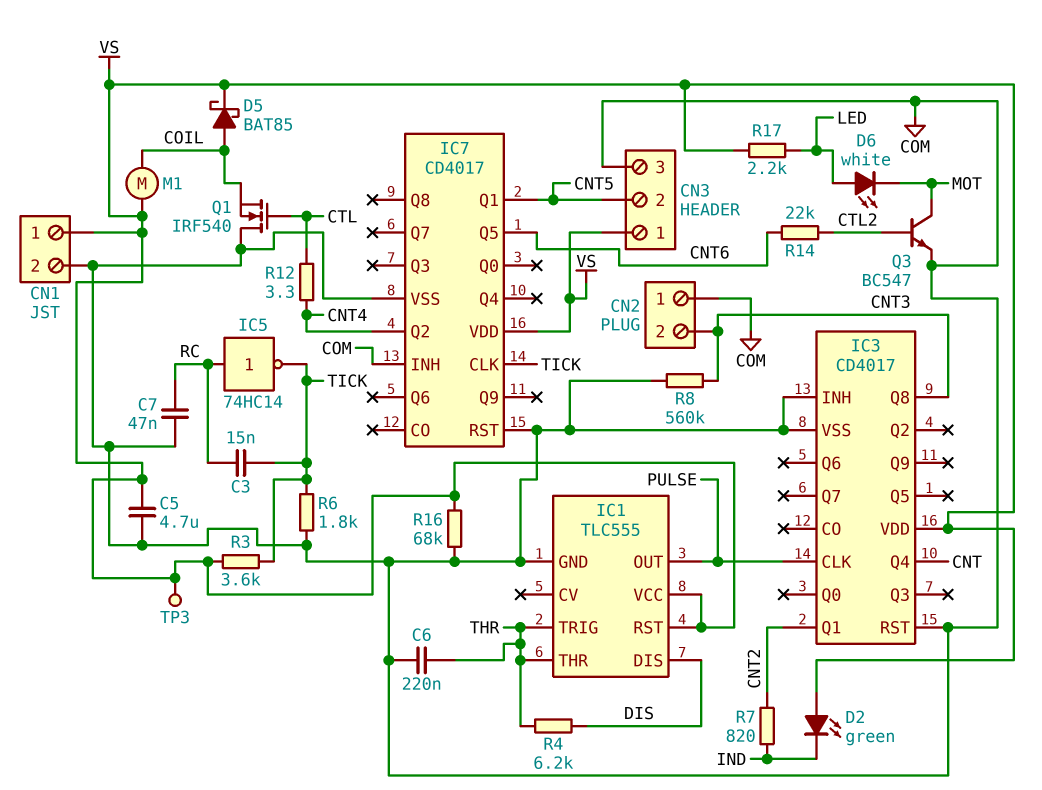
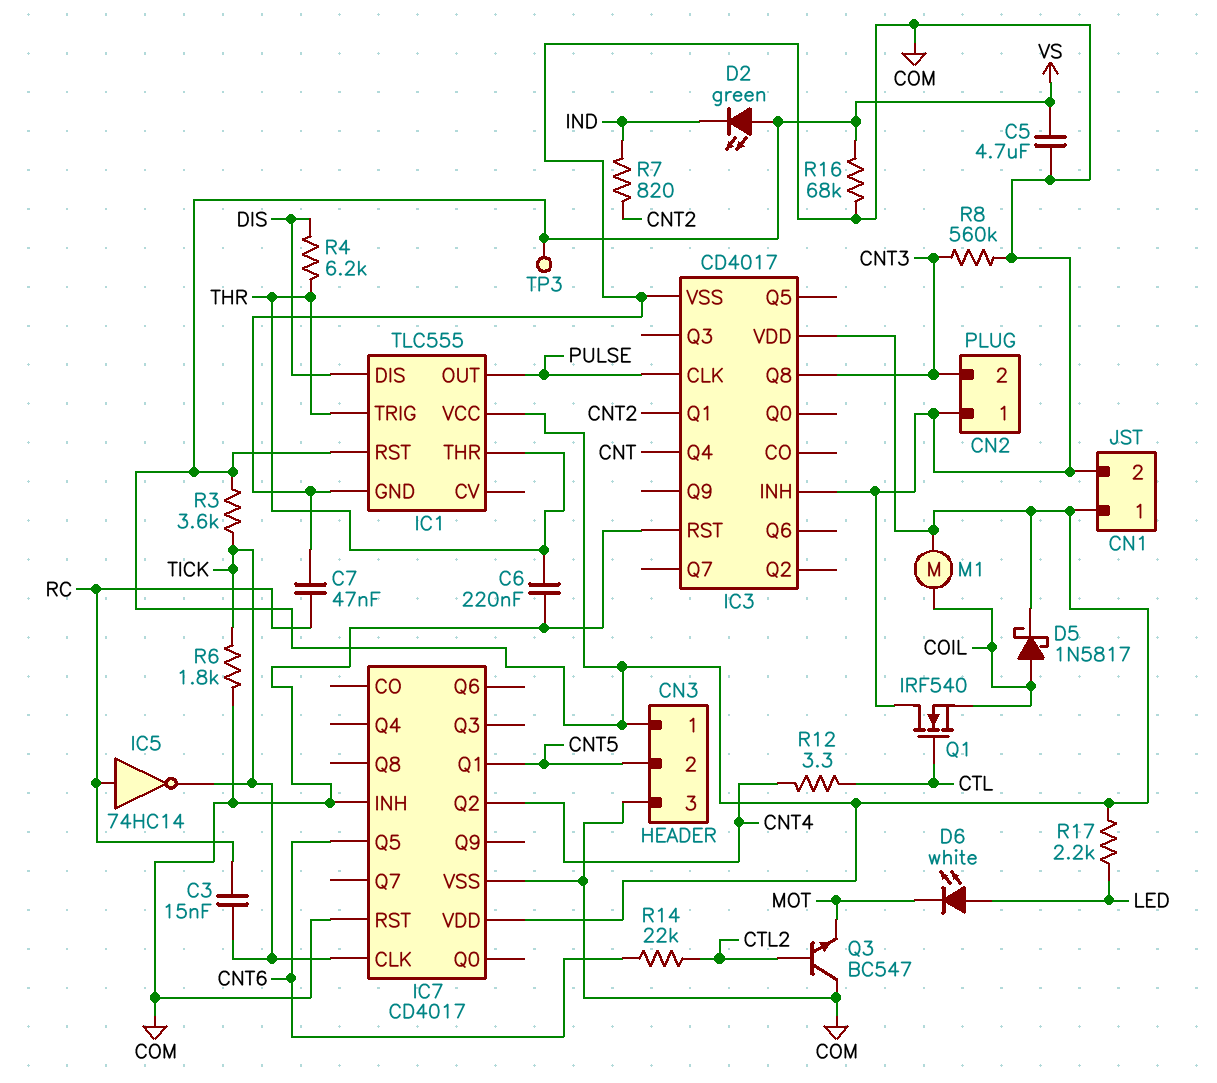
D5: schottky BAT85 (A COIL, K VS) -> schottky 1N5817 (A COIL, K VS)
Q3: NPN BC547 (B CTL2, C MOT, E COM) -> NPN BC547 (B CTL2, C COM, E MOT)

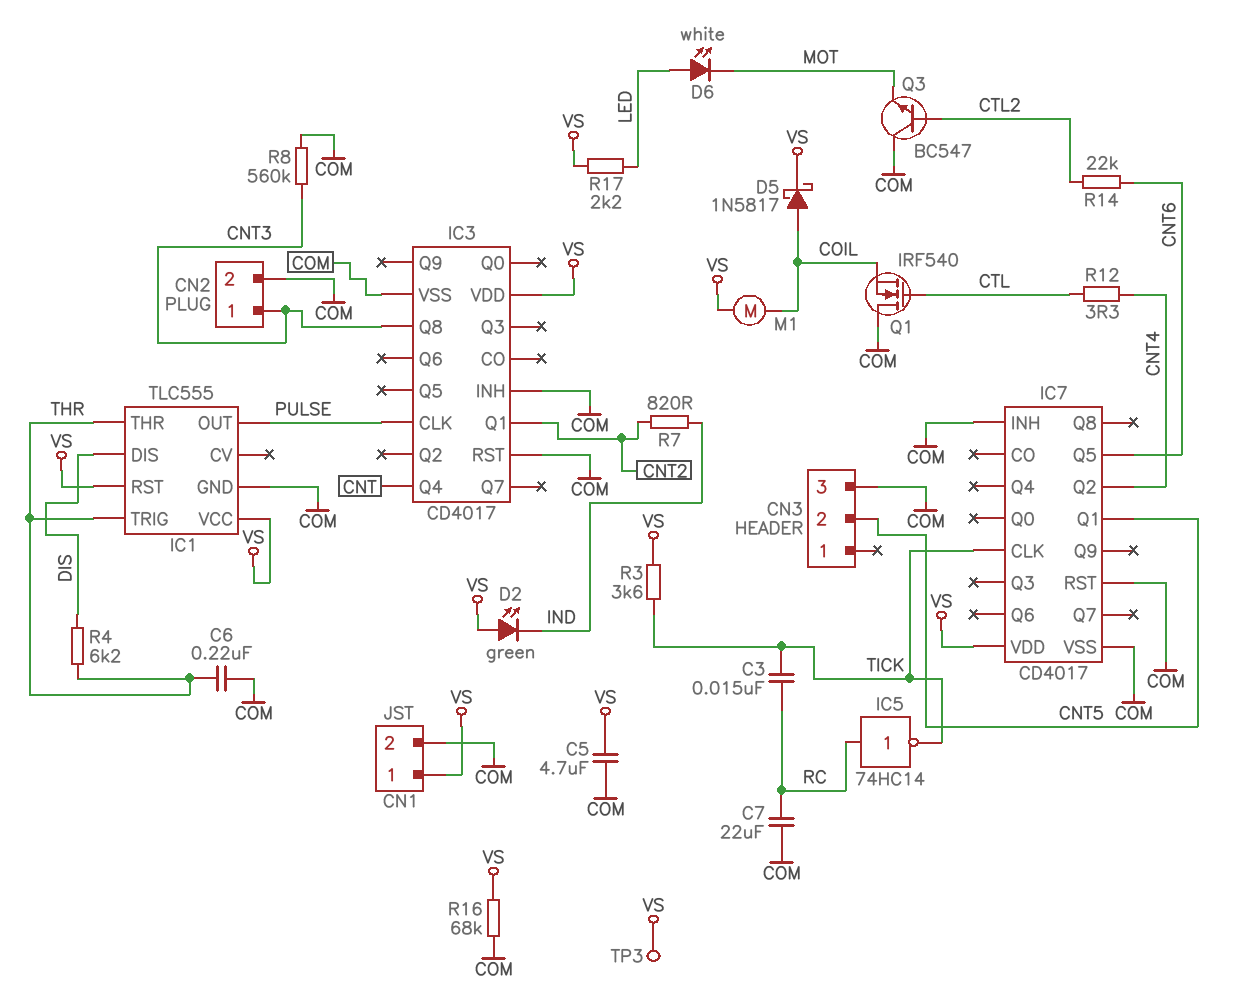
C7: 47nF (COM, RC) -> 22uF (COM, RC)
CN2 pin 1: COM -> CNT3
CN2 pin 2: CNT3 -> COM
CN3 pin 1: VS -> none
R6: 1.8k (COM, TICK) -> none

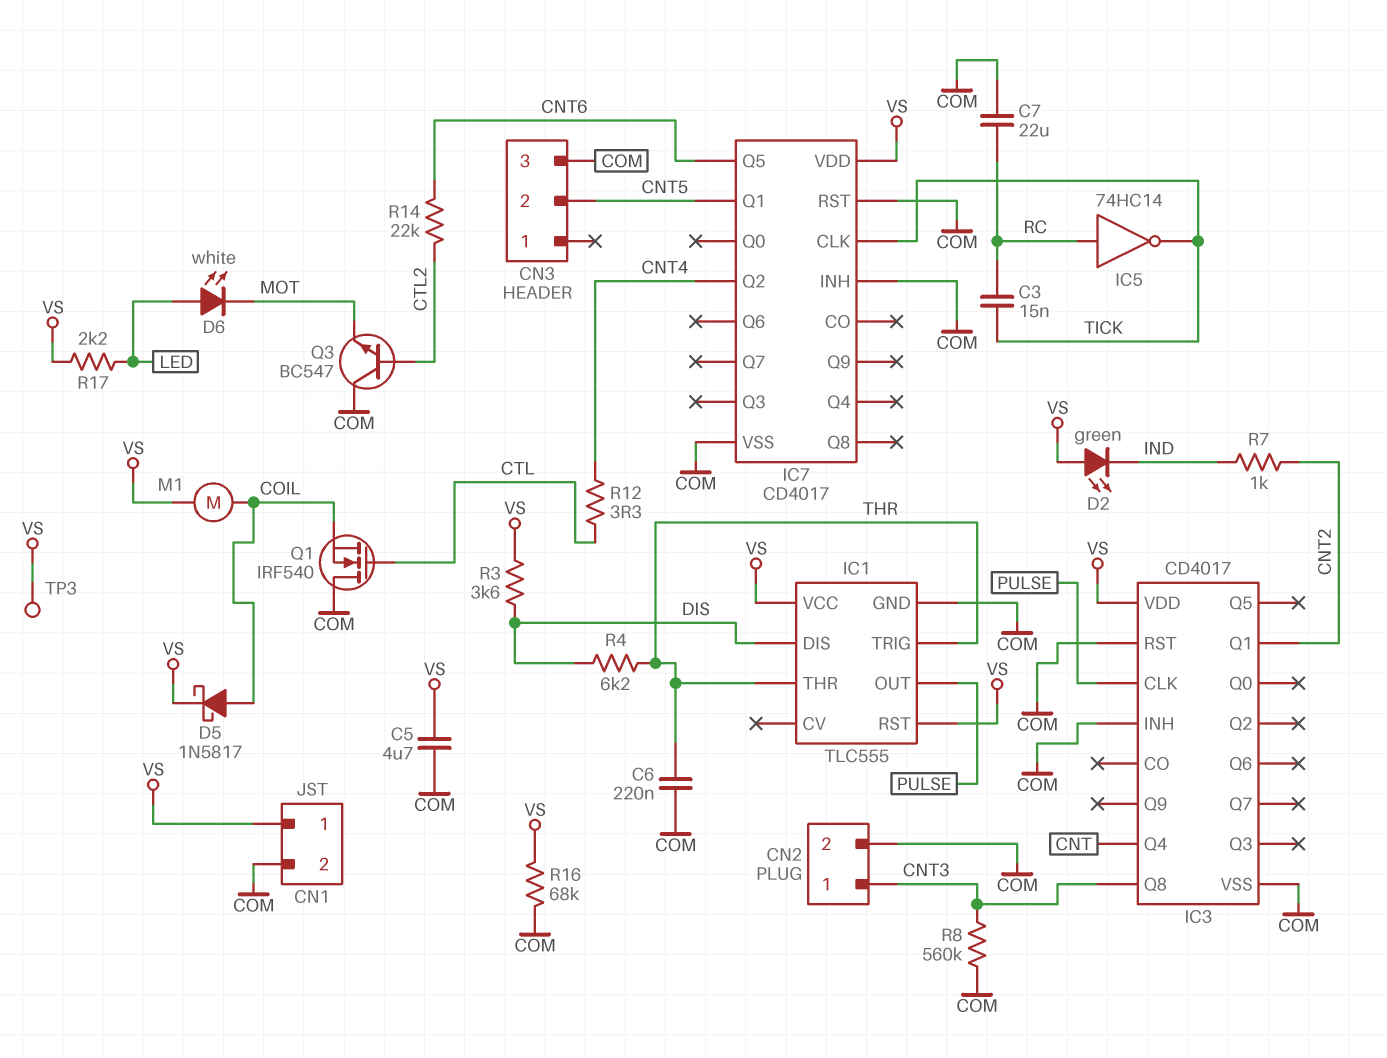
R3: 3.6k (TICK, VS) -> 3.6k (DIS, VS)
R7: 820 (CNT2, IND) -> 1k (CNT2, IND)

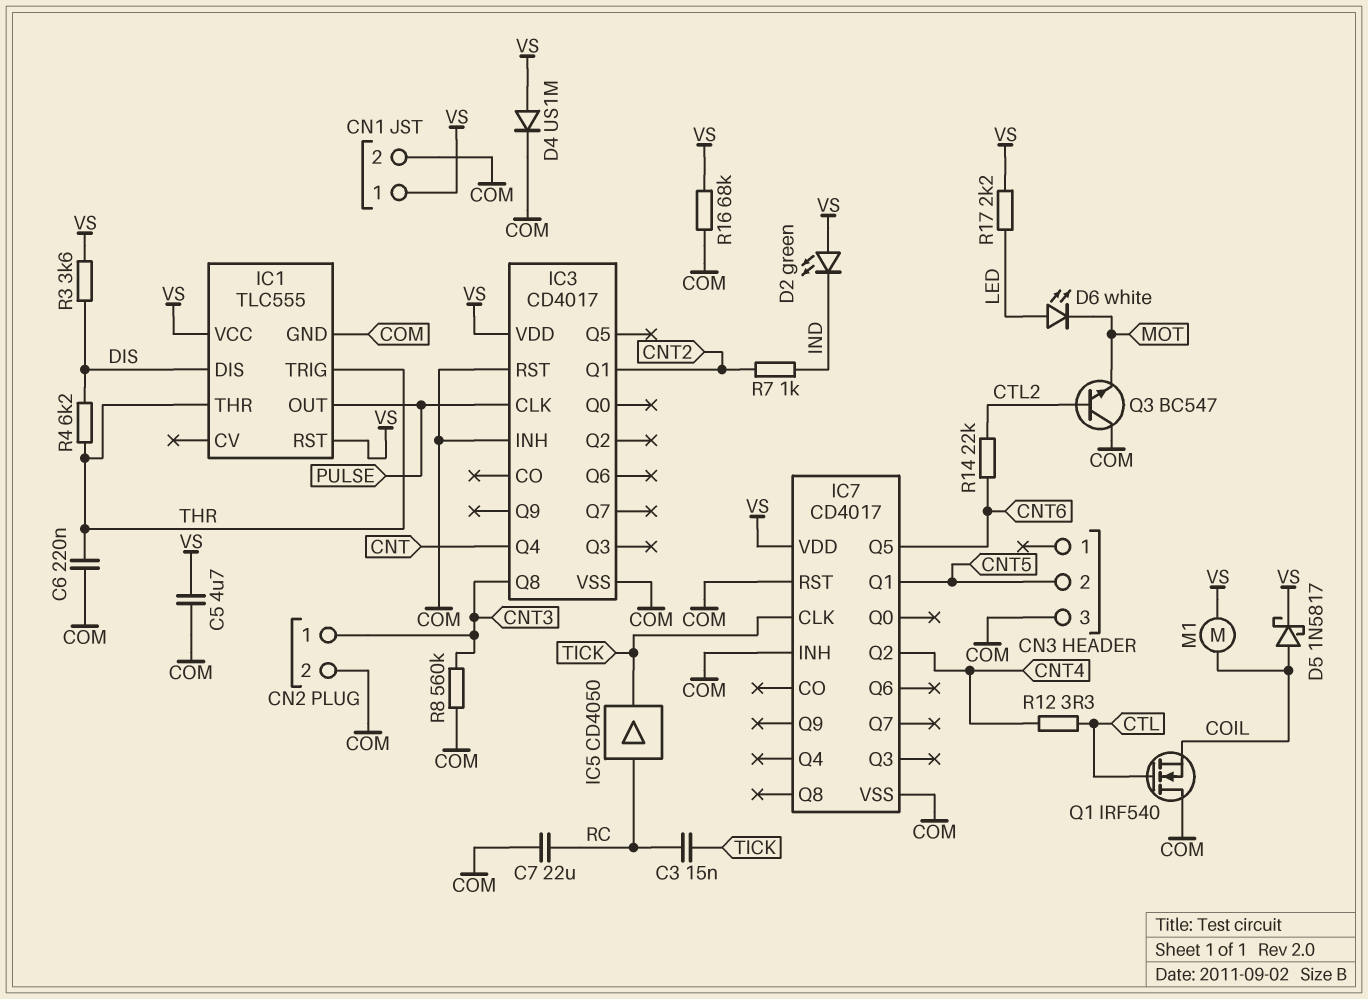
D4: none -> diode US1M (A VS, K COM)
IC5: NOT 74HC14 (in RC, out TICK) -> buffer CD4050 (in RC, out TICK)
TP3: test point (VS) -> none

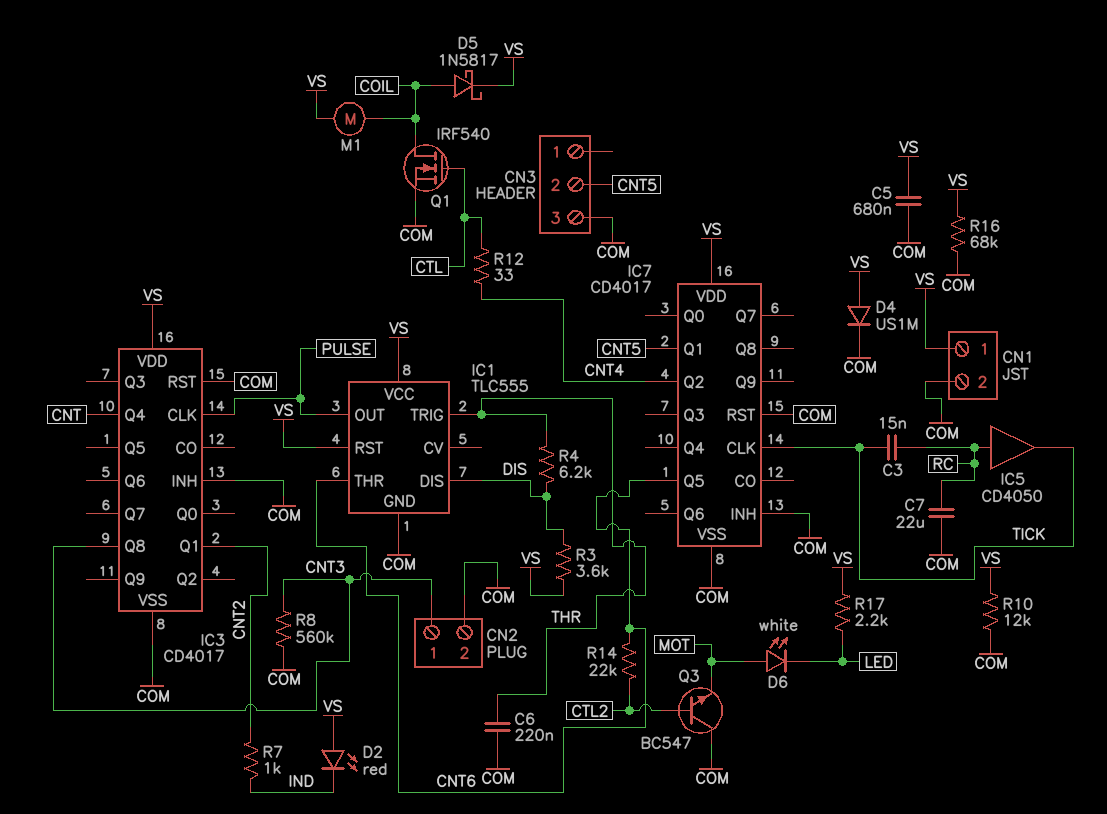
C5: 4.7uF (COM, VS) -> 680nF (COM, VS)
D2: LED green (A VS, K IND) -> LED red (A VS, K IND)
D6: LED white (A LED, K MOT) -> LED white (A MOT, K LED)
IC1 pin THR: THR -> CNT6
Q1: NMOS IRF540 (G CTL, D COM, S COIL) -> NMOS IRF540 (G CTL, D COIL, S COM)
R10: none -> 12k (COM, VS)
R12: 3.3 (CNT4, CTL) -> 33 (CNT4, CTL)

